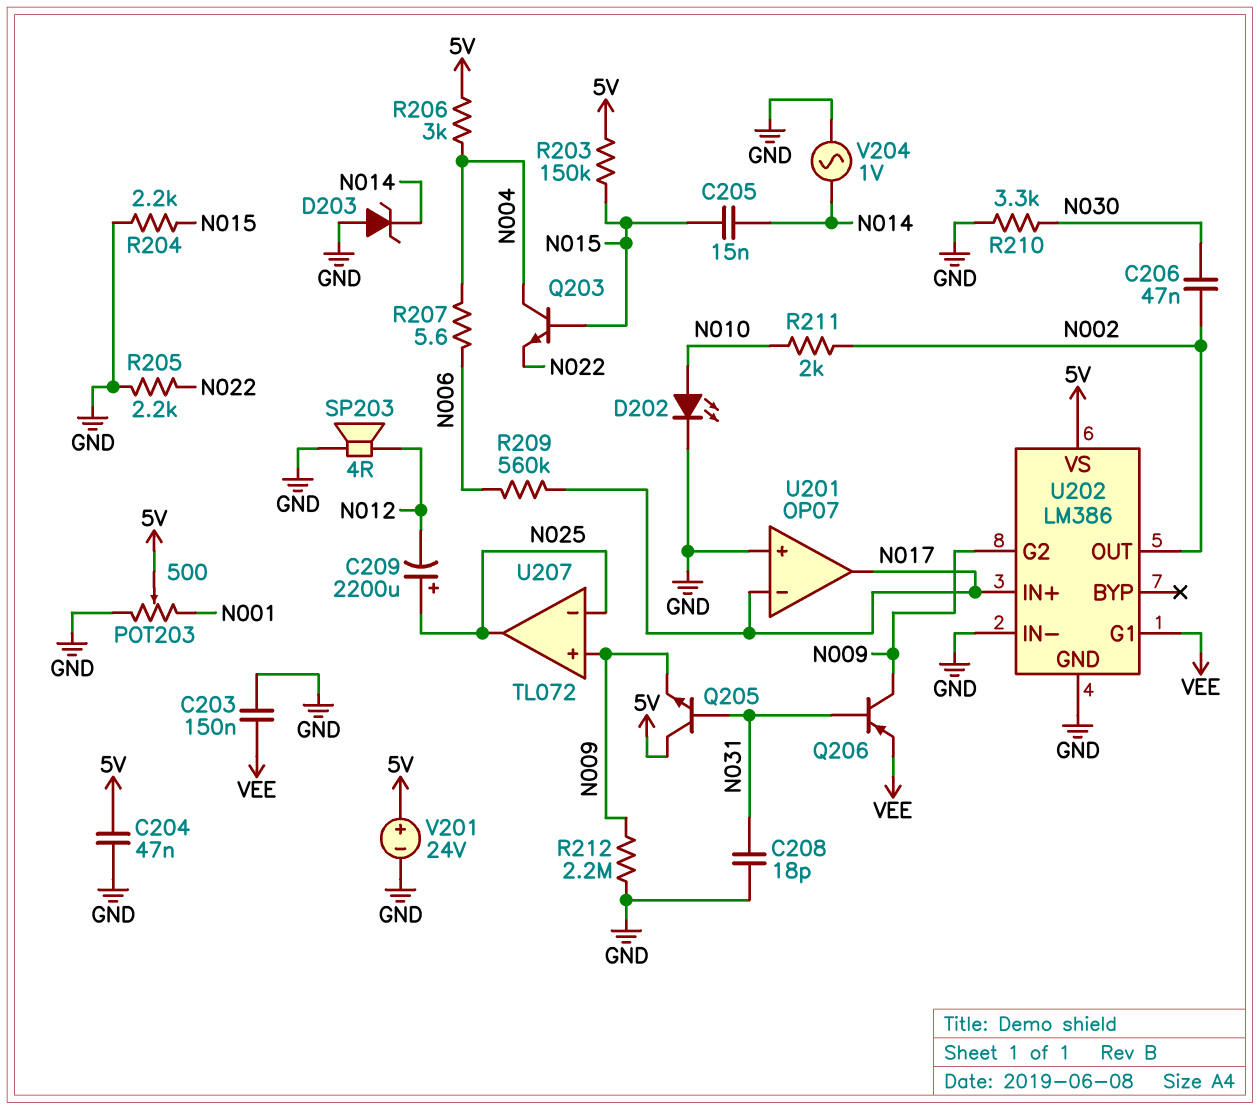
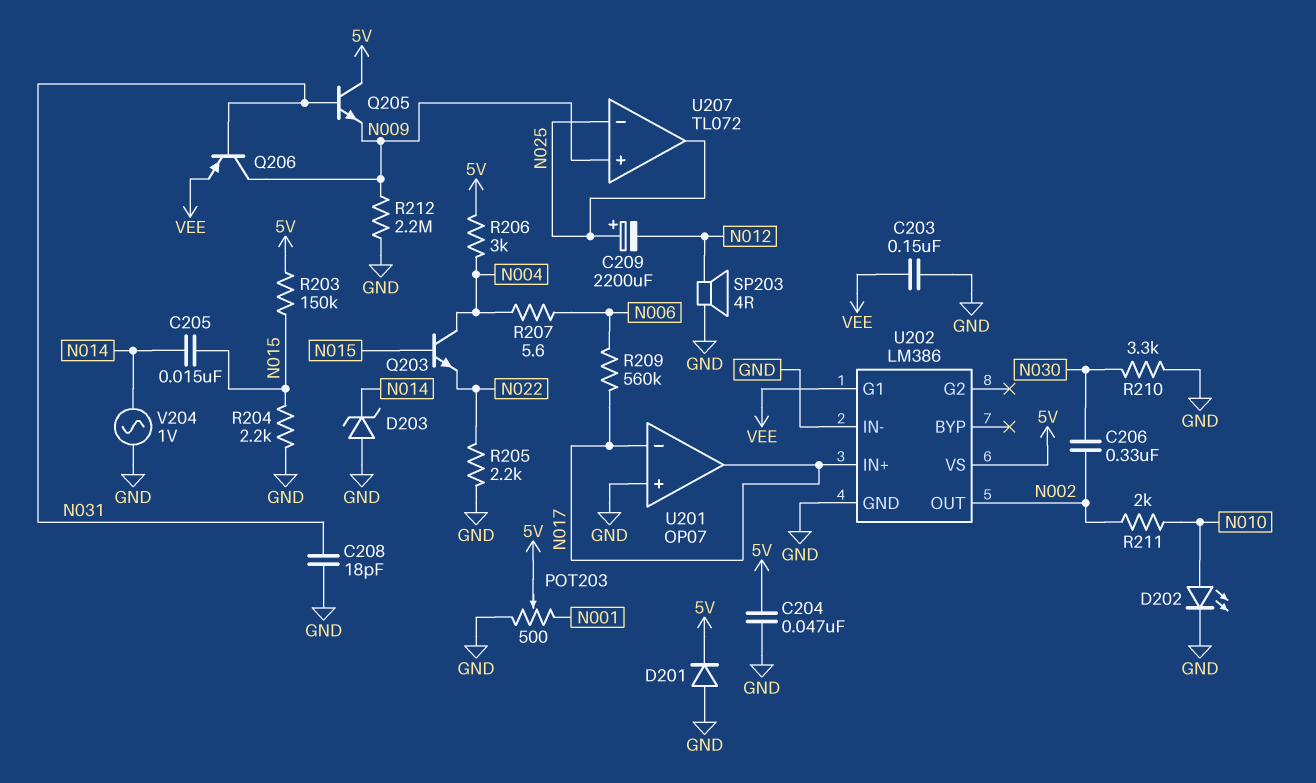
C206: 47nF (N002, N030) -> 330nF (N002, N030)
D201: none -> diode (A GND, K 5V)
U202 pin G2: N009 -> none
V201: 24V (plus 5V, minus GND) -> none

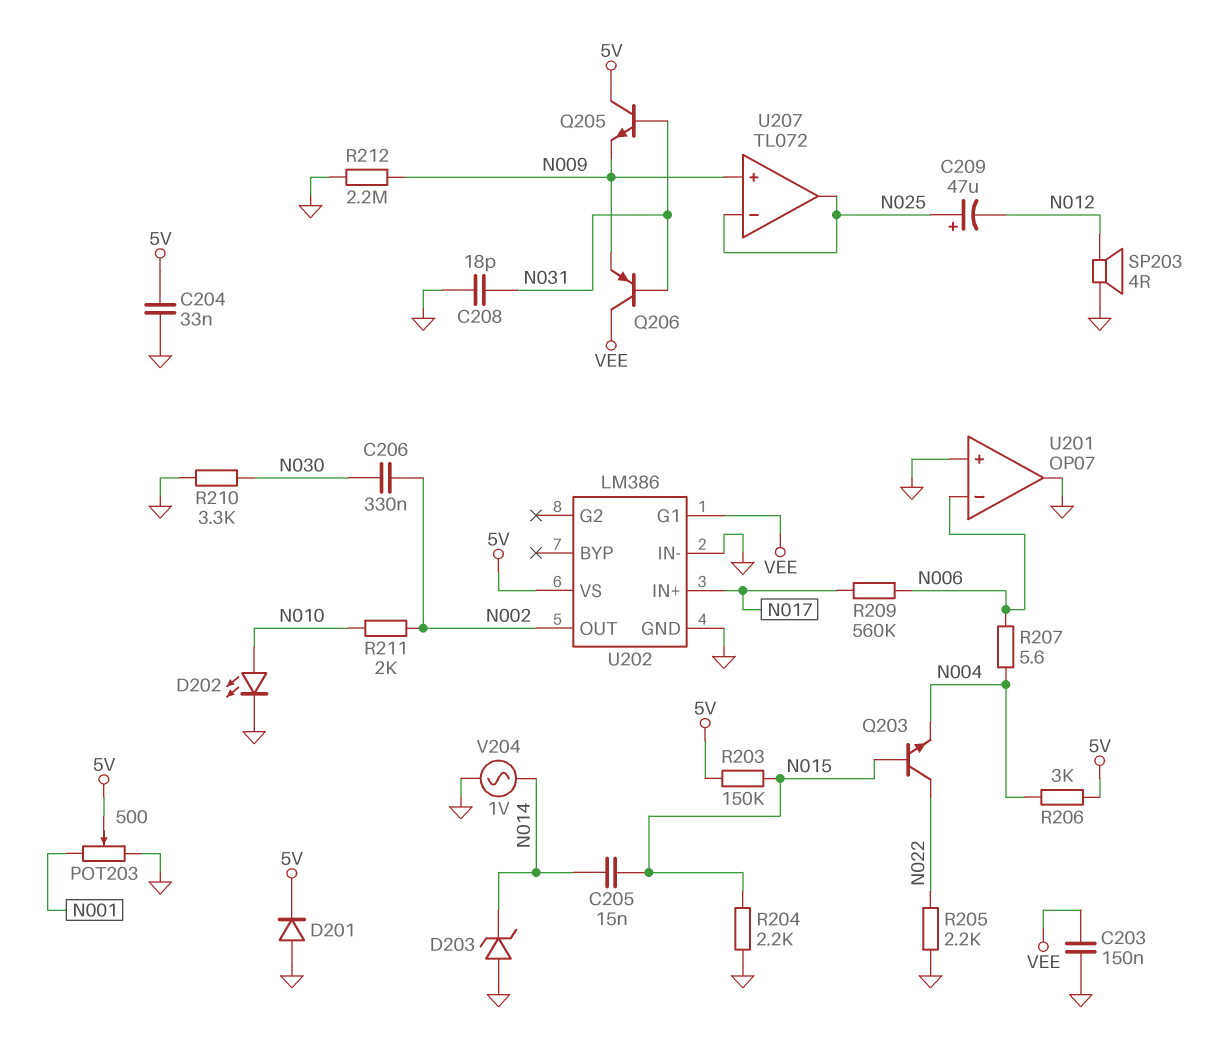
C204: 47nF (5V, GND) -> 33nF (5V, GND)
C209: 2200uF (plus N025, minus N012) -> 47uF (plus N025, minus N012)
Q203: NPN (B N015, C N004, E N022) -> NPN (B N015, C N022, E N004)
Q206: PNP (B N031, C N009, E VEE) -> PNP (B N031, C VEE, E N009)
U201 pin in-: N017 -> N006
U201 pin out: N017 -> GND

